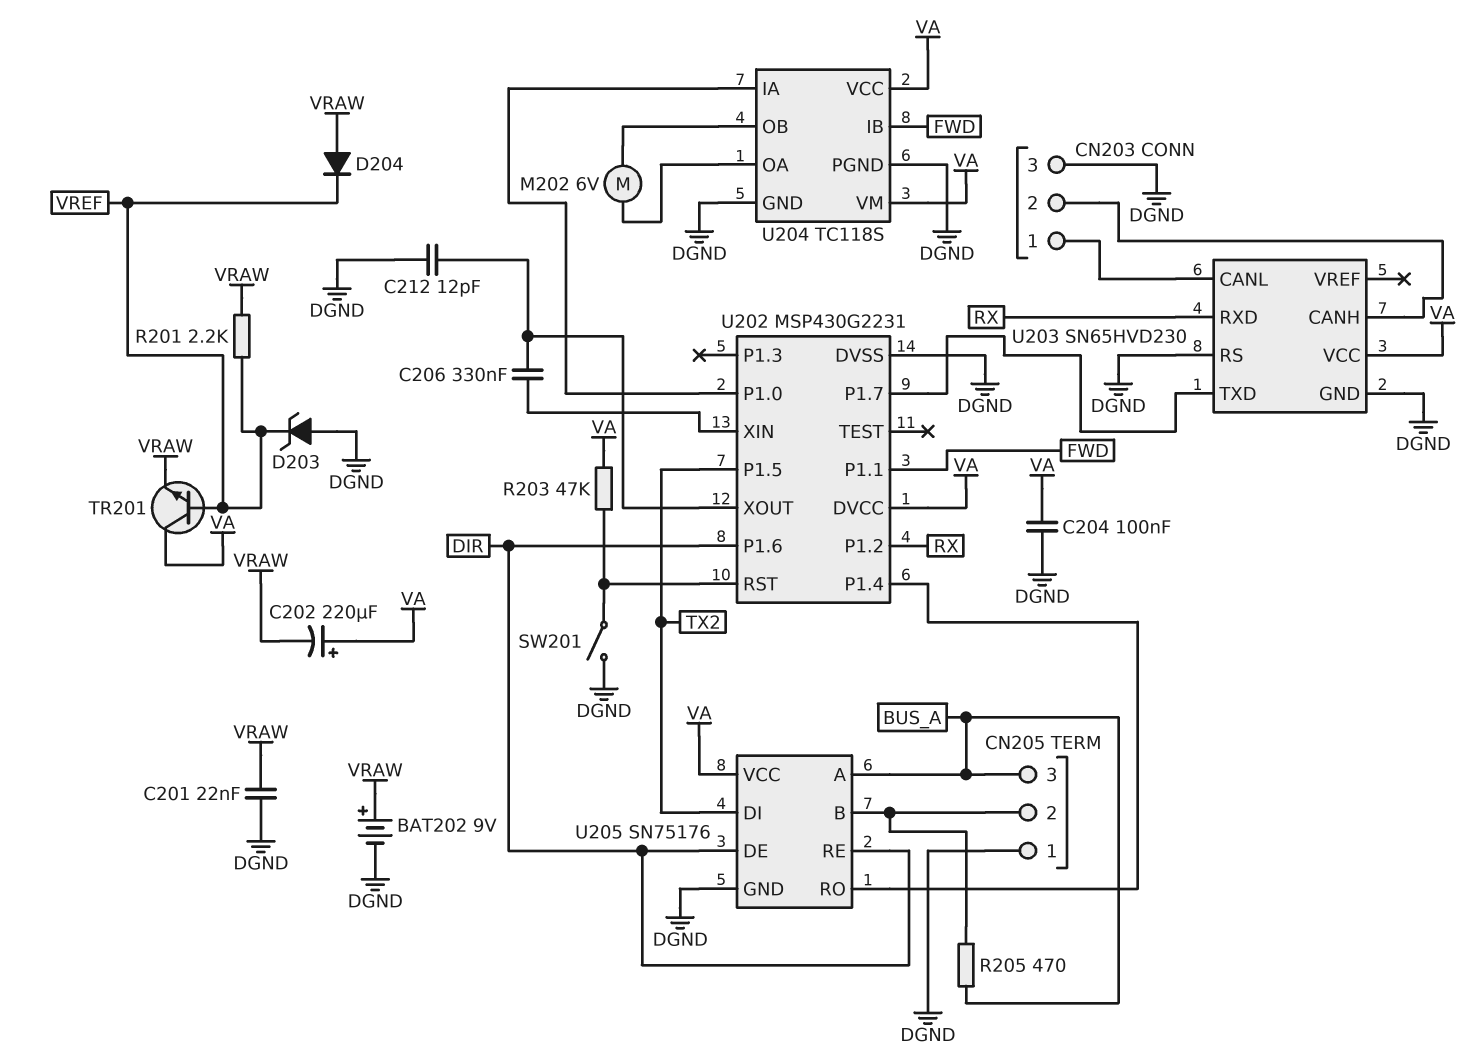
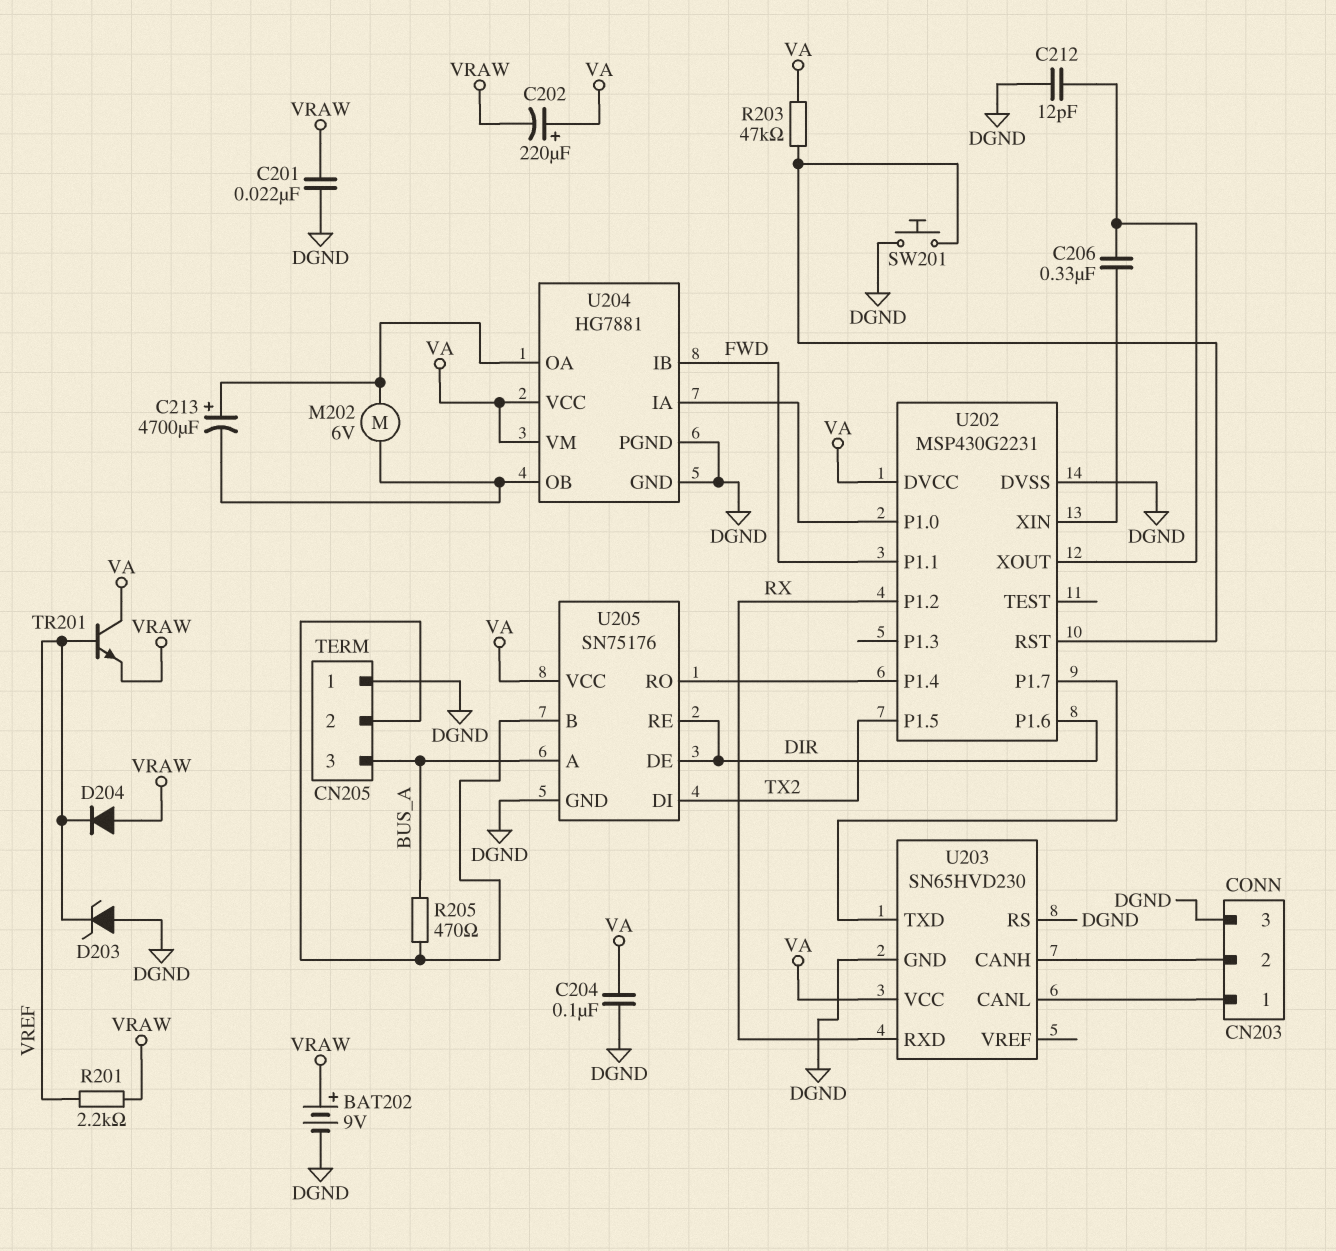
C213: none -> 4700uF (plus U204/OA, minus U204/OB)
SW201: switch (DGND, U202/RST) -> button (DGND, U202/RST)
U204: TC118S -> HG7881

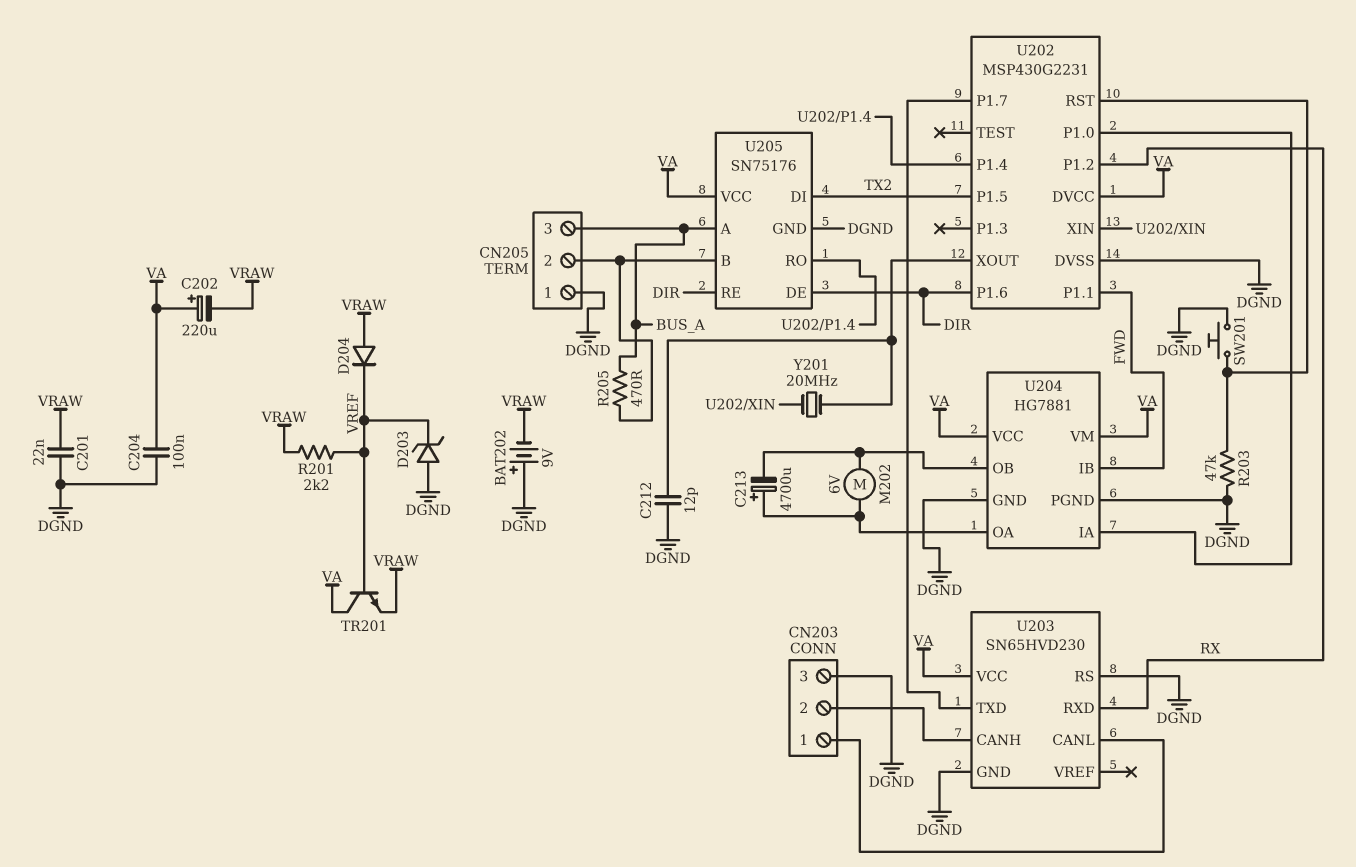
BAT202: 9V (plus VRAW, minus DGND) -> 9V (plus DGND, minus VRAW)
C206: 330nF (U202/XIN, U202/XOUT) -> none
R203: 47k (U202/RST, VA) -> 47k (DGND, U202/RST)
Y201: none -> 20MHz (U202/XIN, U202/XOUT)

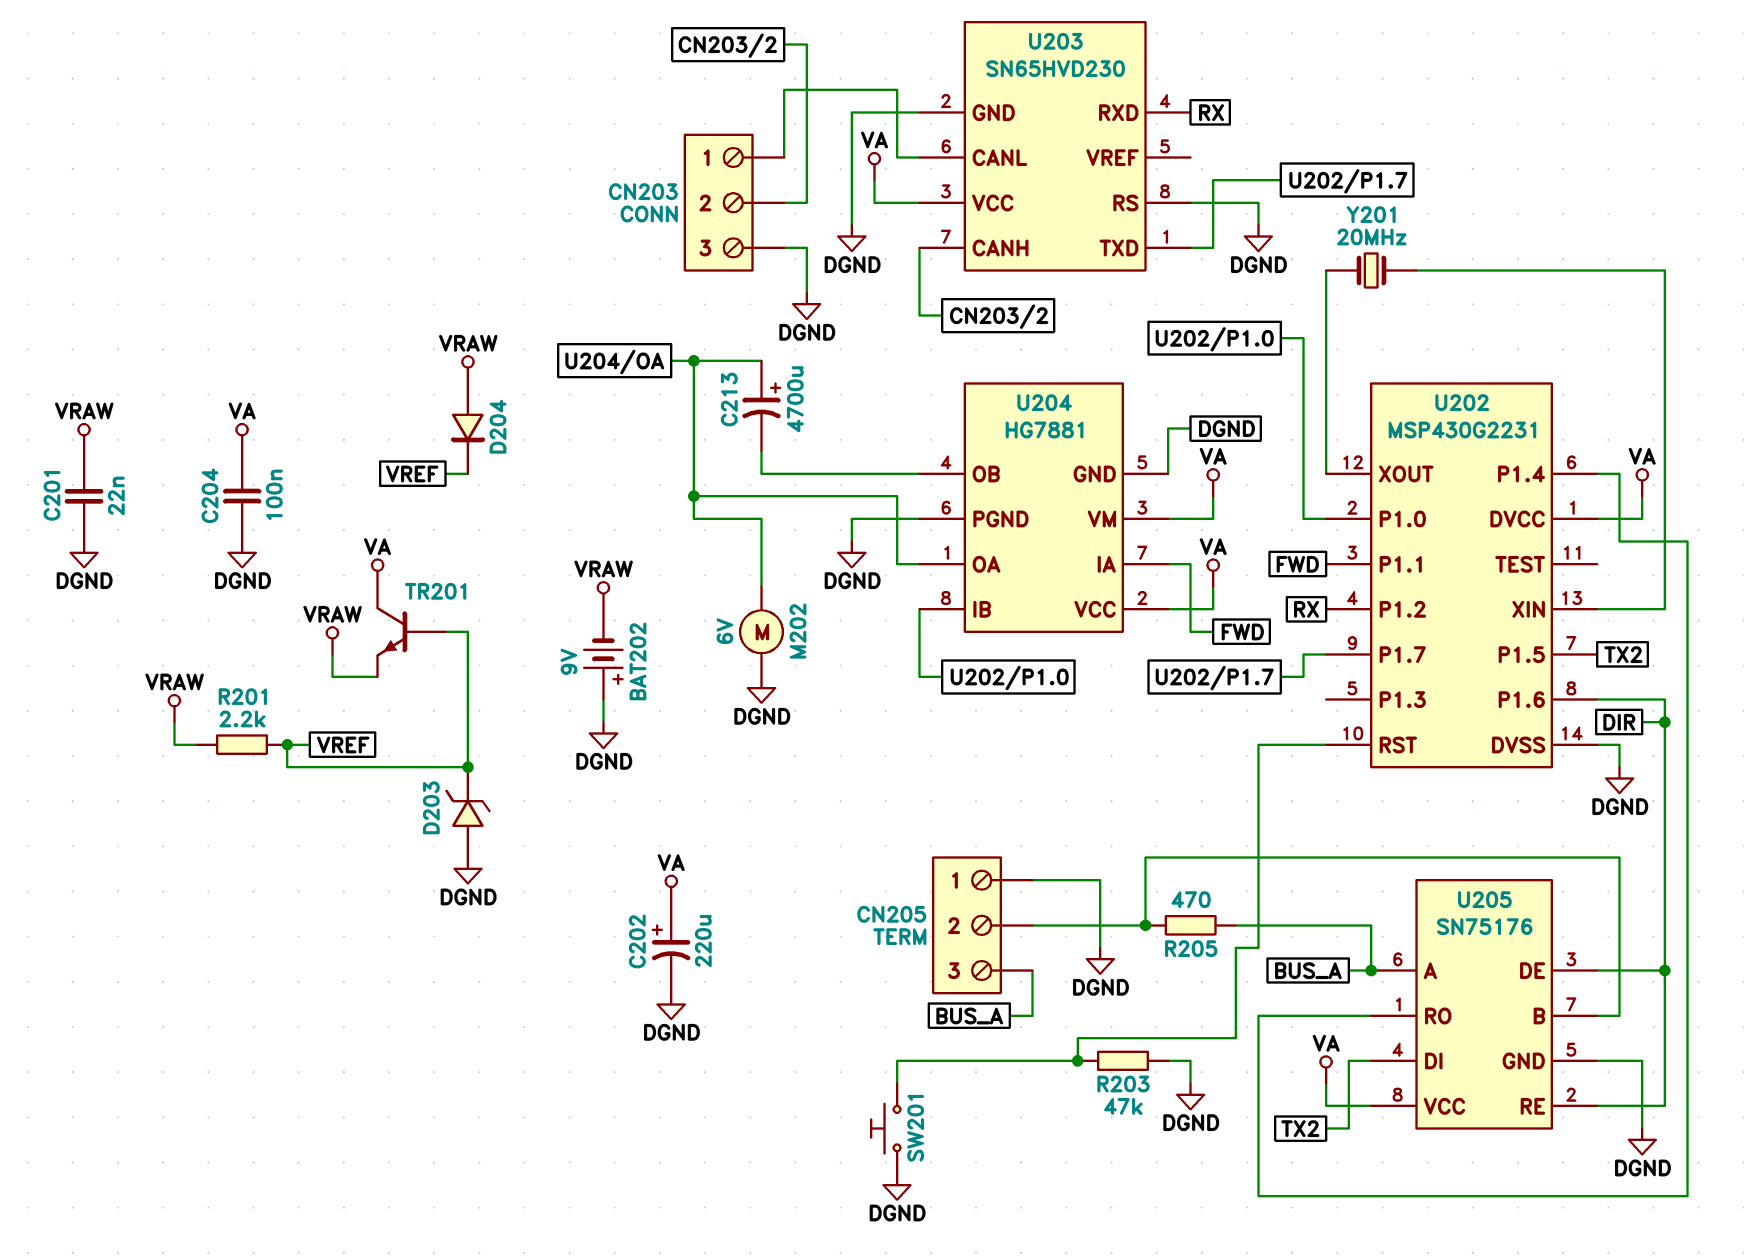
C202: 220uF (plus VA, minus VRAW) -> 220uF (plus VA, minus DGND)
C212: 12pF (DGND, U202/XOUT) -> none
M202: motor 6V (U204/OA, U204/OB) -> motor 6V (DGND, U204/OA)
U204 pin IA: U202/P1.0 -> FWD
U204 pin IB: FWD -> U202/P1.0

